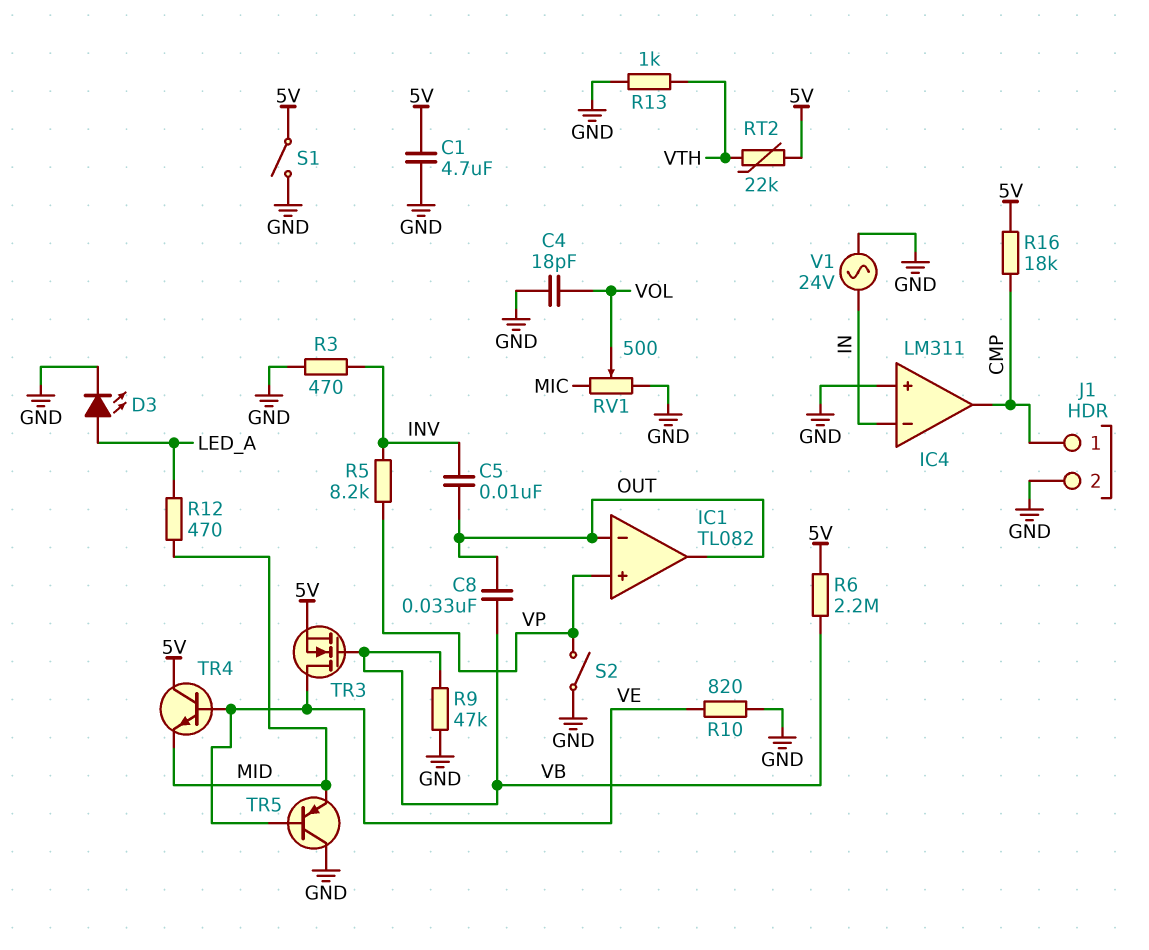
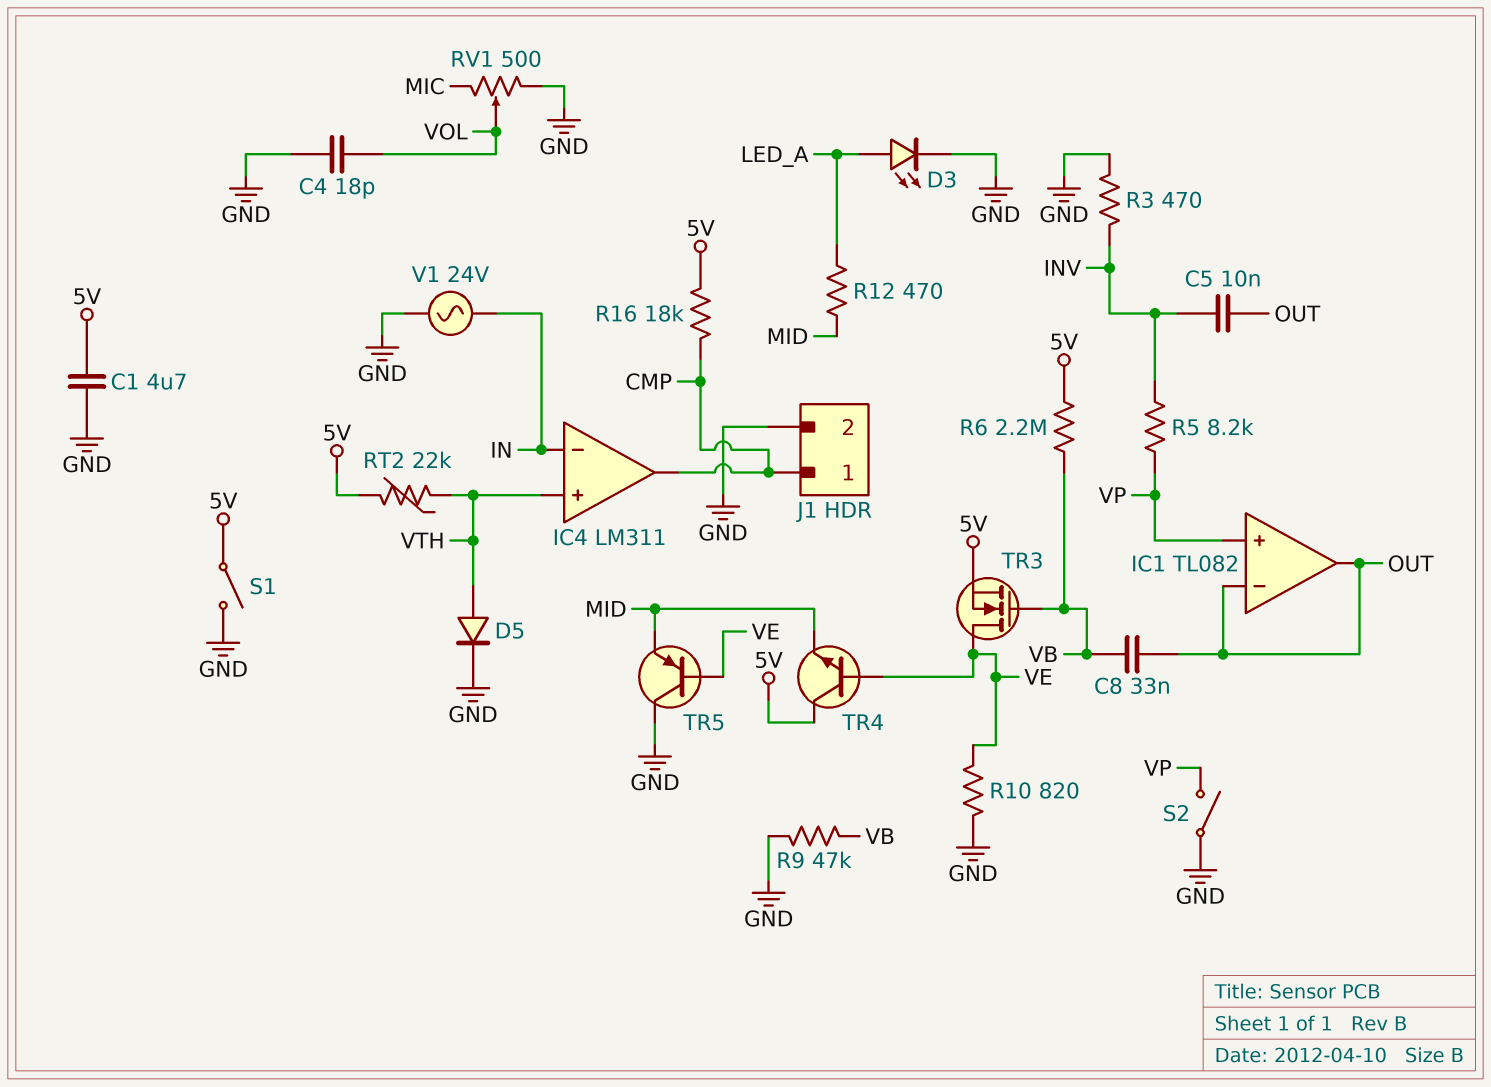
D5: none -> diode (A VTH, K GND)
IC4 pin in+: GND -> VTH
R13: 1k (GND, VTH) -> none

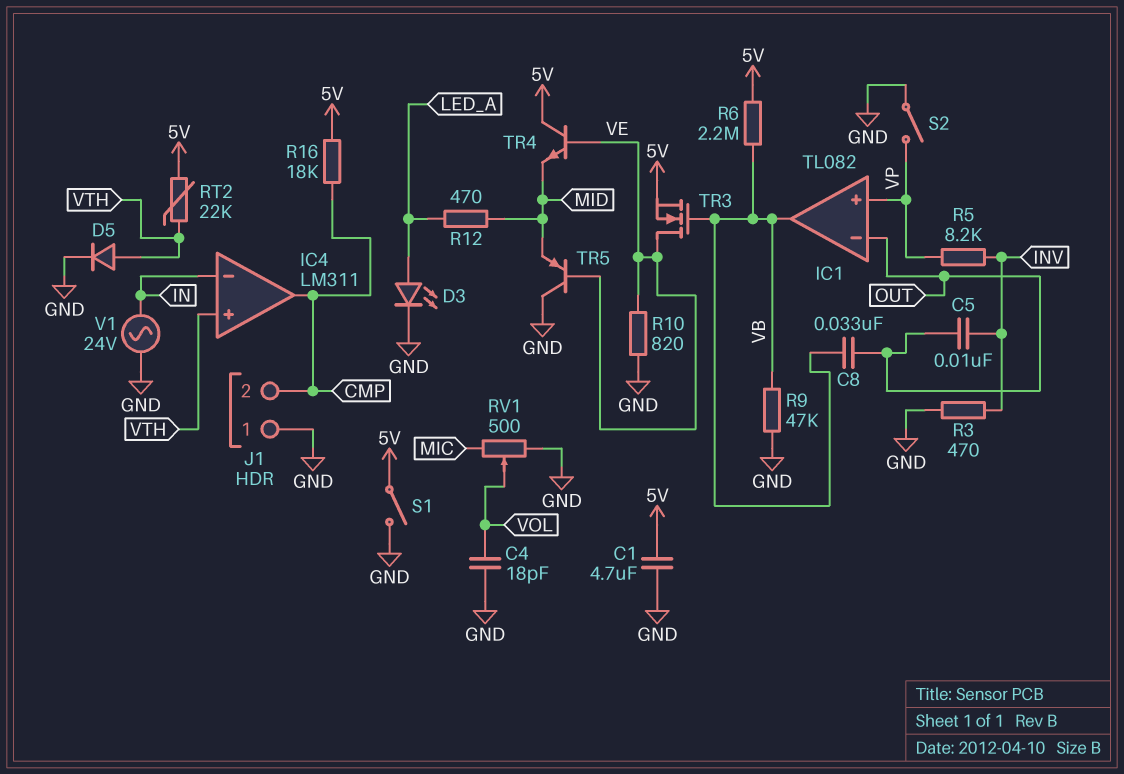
IC1 pin out: OUT -> VB
J1 pin 1: CMP -> GND
J1 pin 2: GND -> CMP

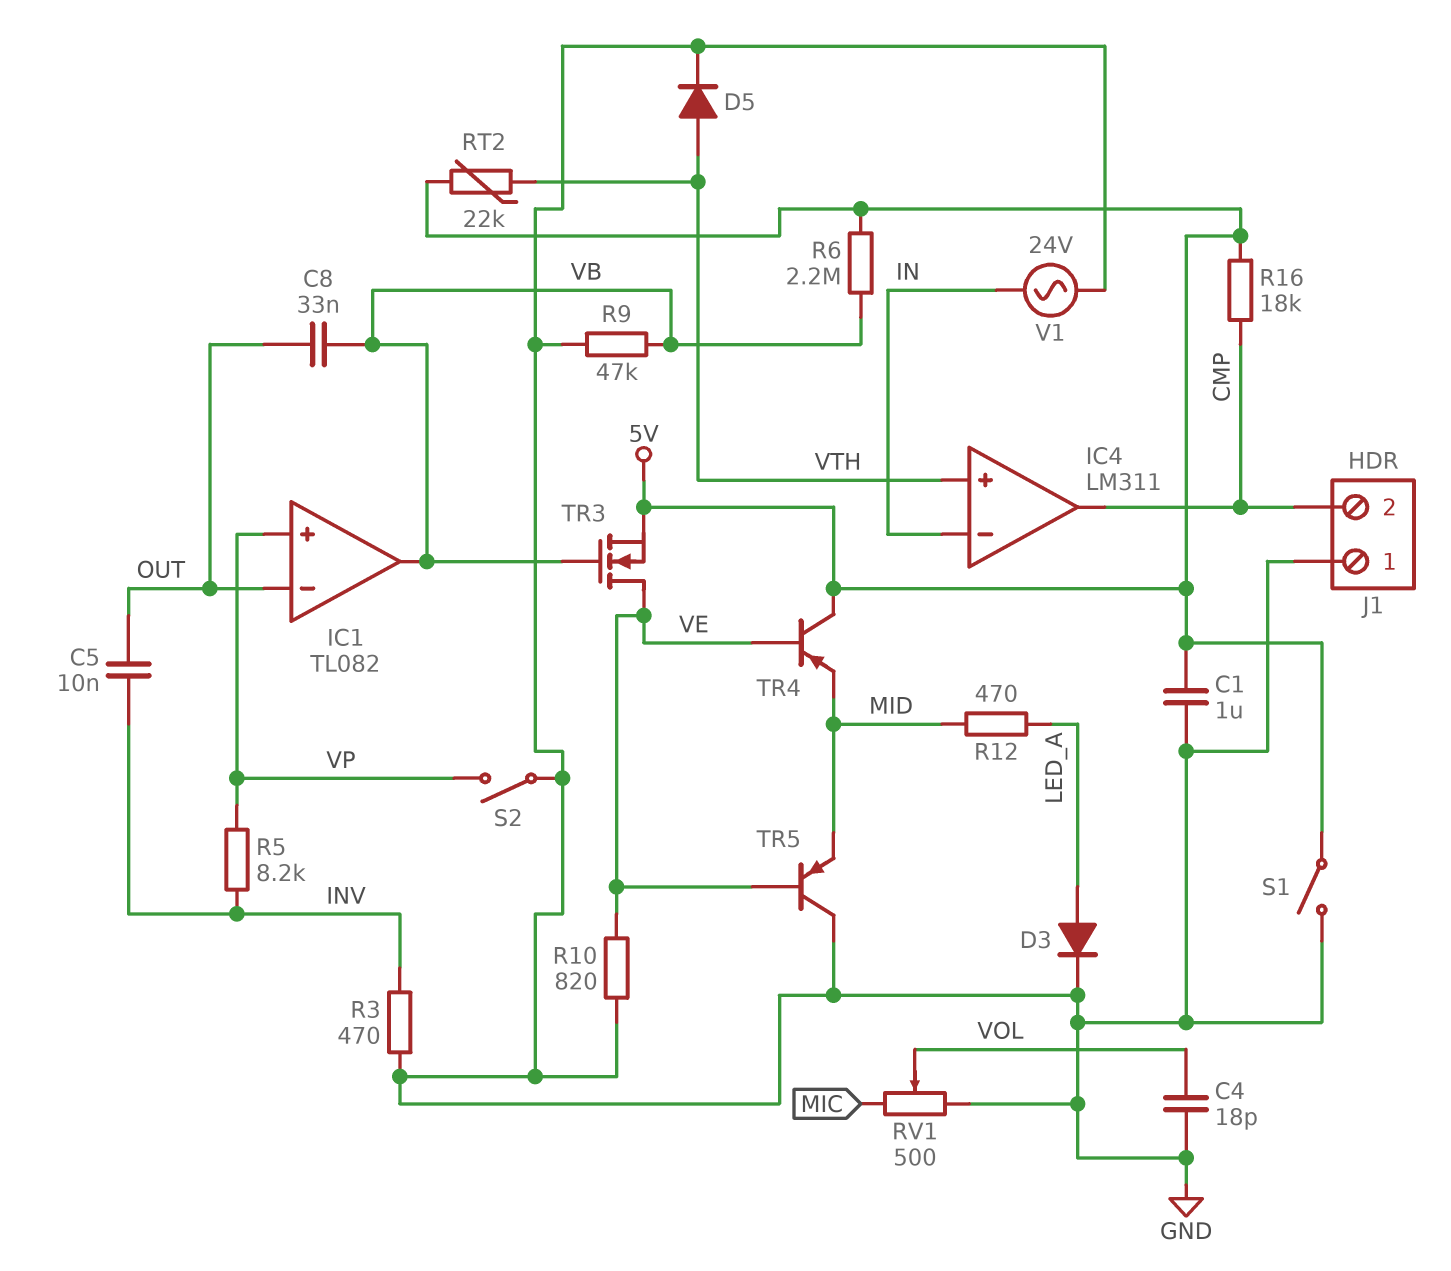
C1: 4.7uF (5V, GND) -> 1uF (5V, GND)
D3: LED (A LED_A, K GND) -> diode (A LED_A, K GND)
TR4: NPN (B VE, C 5V, E MID) -> PNP (B VE, C 5V, E MID)

